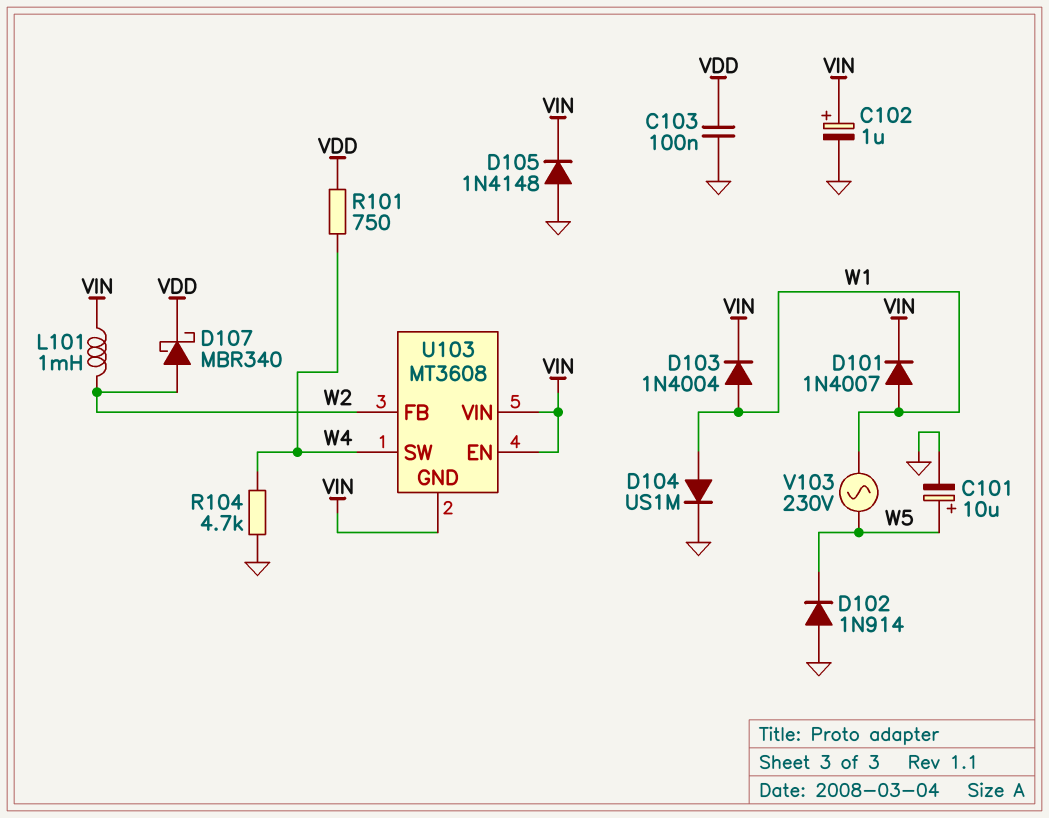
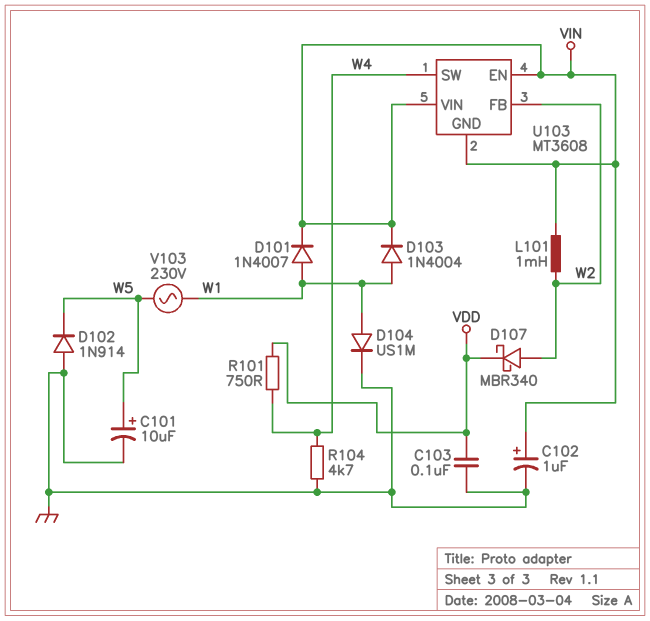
D105: diode 1N4148 (A GND, K VIN) -> none

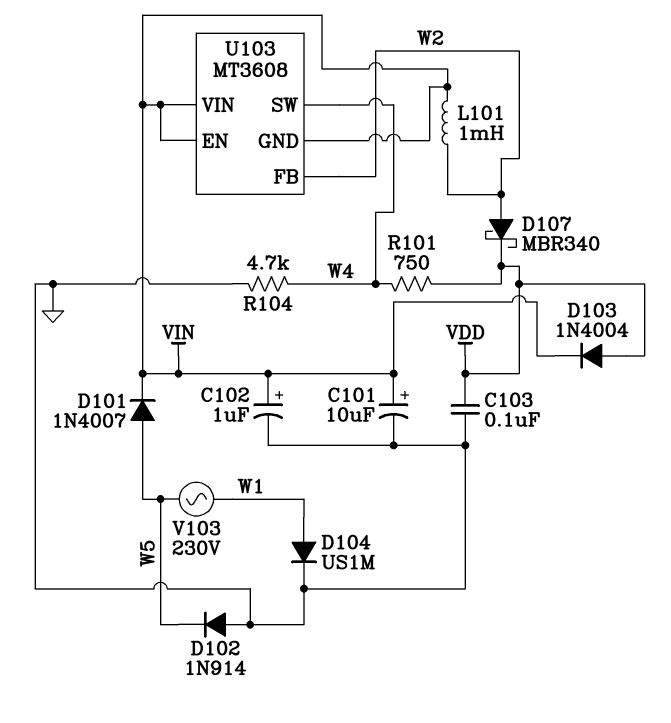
C101: 10uF (plus W5, minus GND) -> 10uF (plus VIN, minus GND)
D101: diode 1N4007 (A W1, K VIN) -> diode 1N4007 (A W5, K VIN)
D103: diode 1N4004 (A W1, K VIN) -> diode 1N4004 (A VDD, K VIN)

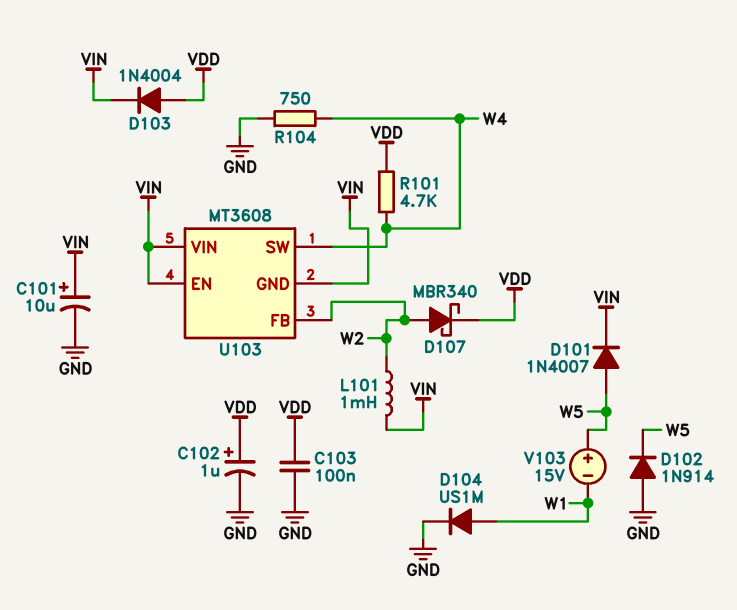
C102: 1uF (plus VIN, minus GND) -> 1uF (plus VDD, minus GND)
R101: 750 (VDD, W4) -> 4.7k (VDD, W4)
R104: 4.7k (GND, W4) -> 750 (GND, W4)
V103: AC 230V (W1, W5) -> 15V (plus W5, minus W1)

